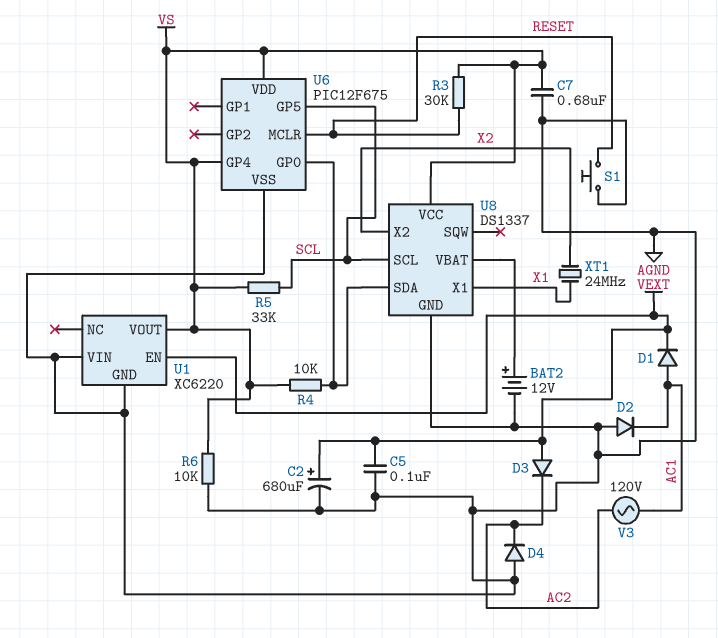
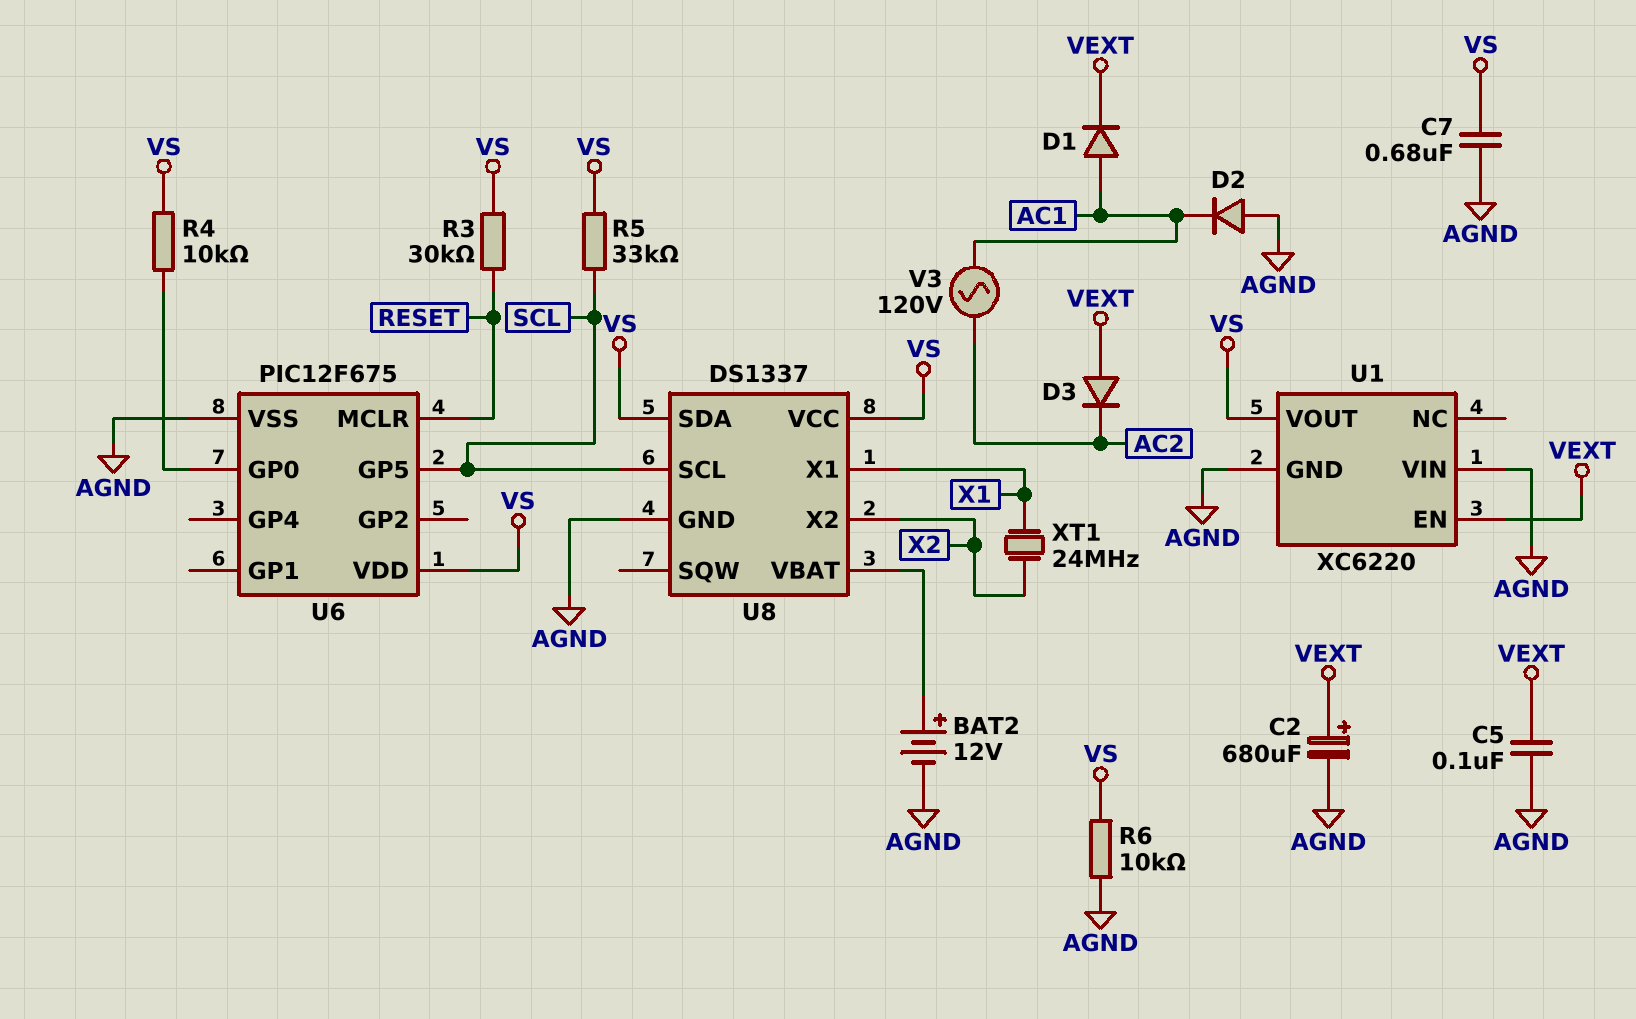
D4: diode (A AGND, K AC2) -> none
S1: button (AGND, RESET) -> none
U6 pin GP4: VS -> none
U8 pin SDA: U6/GP0 -> VS

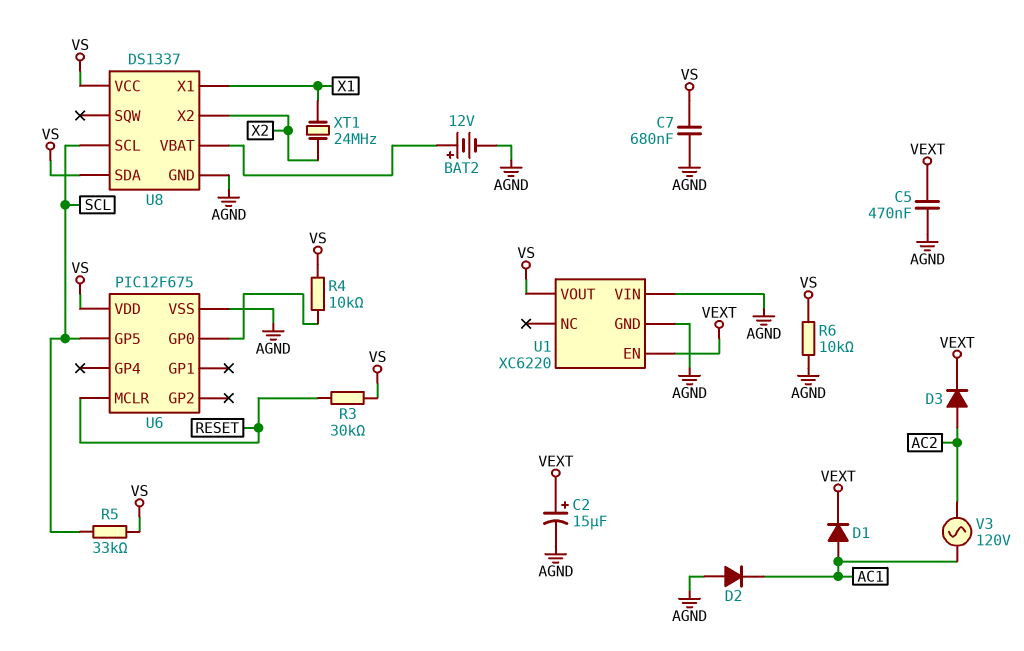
C2: 680uF (plus VEXT, minus AGND) -> 15uF (plus VEXT, minus AGND)
C5: 100nF (AGND, VEXT) -> 470nF (AGND, VEXT)
D3: diode (A VEXT, K AC2) -> diode (A AC2, K VEXT)

